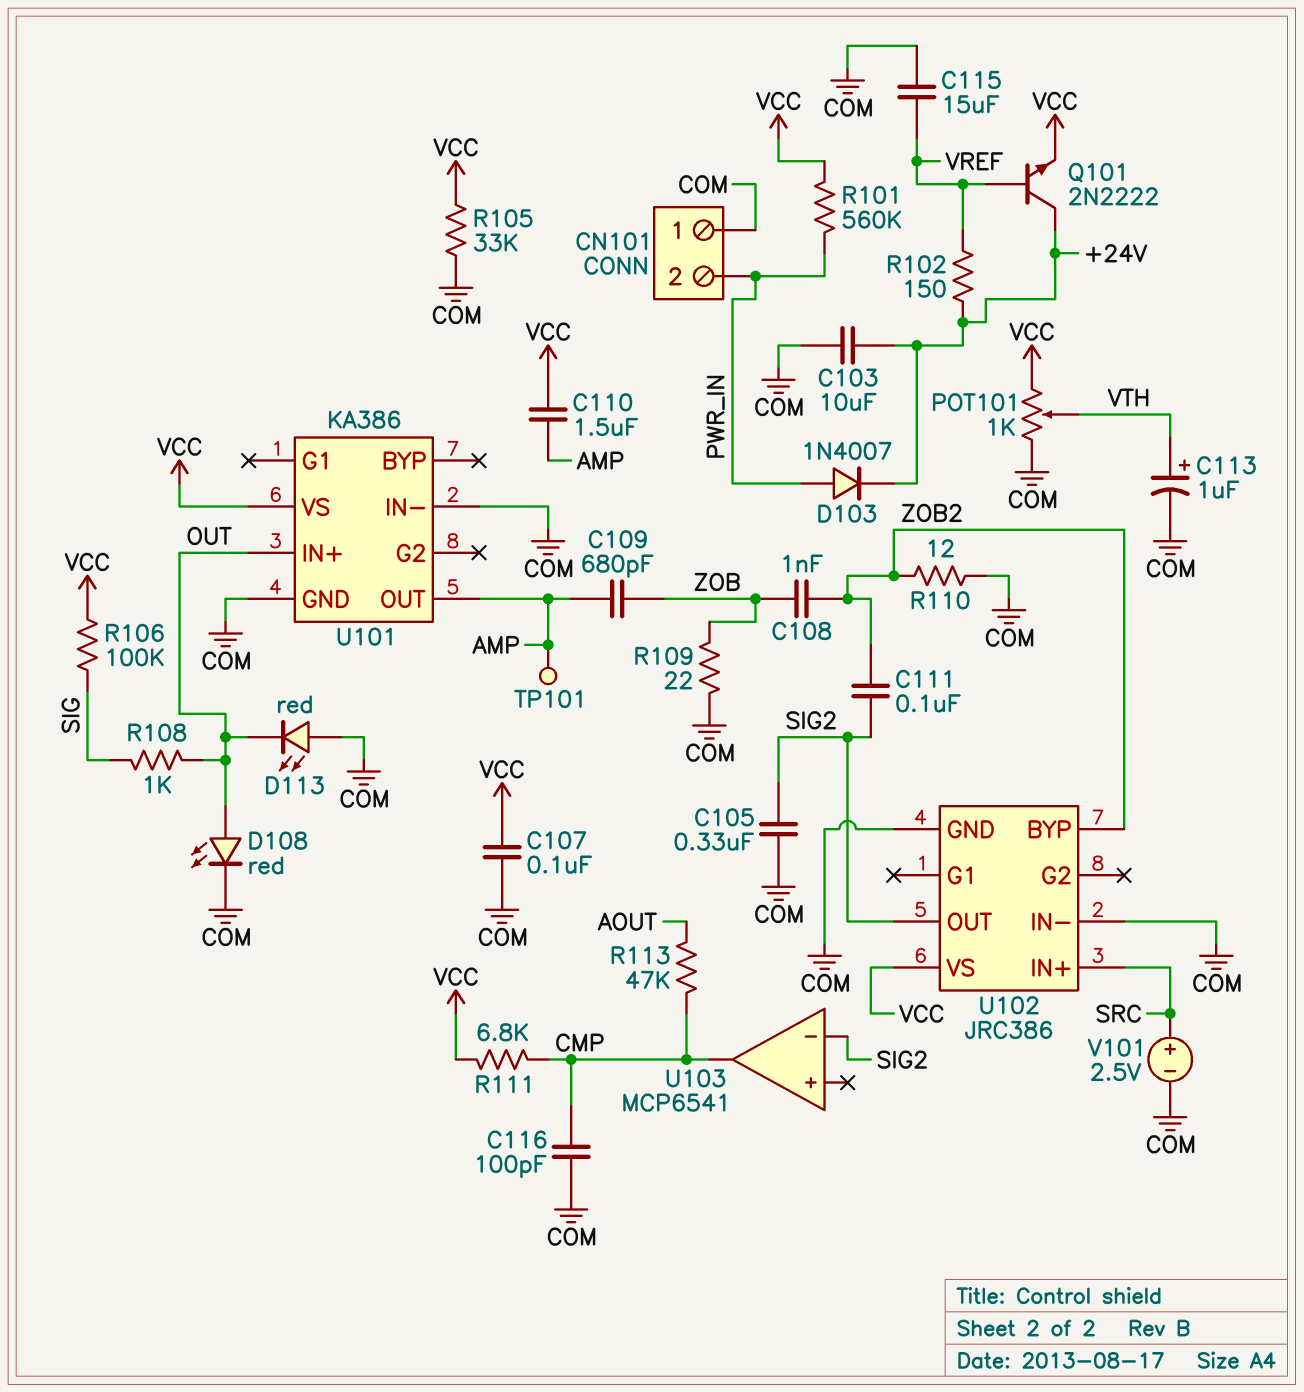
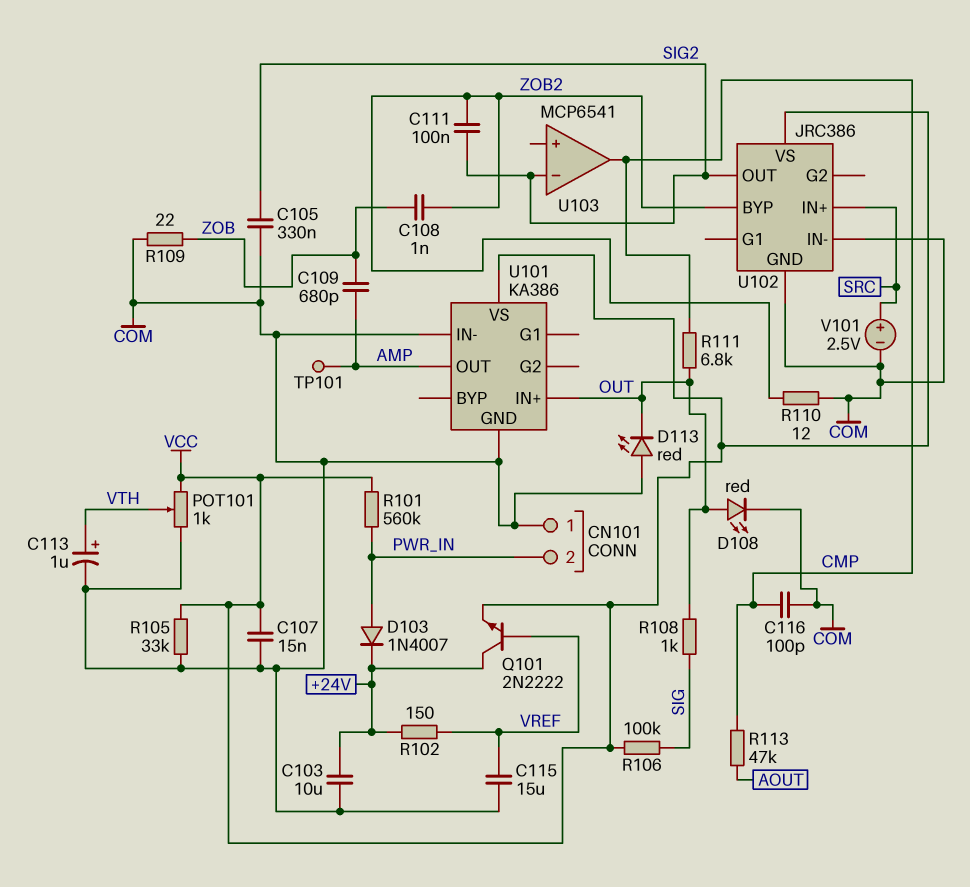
C107: 100nF (COM, VCC) -> 15nF (COM, VCC)
C110: 1.5uF (AMP, VCC) -> none
R111: 6.8k (CMP, VCC) -> 6.8k (CMP, OUT)

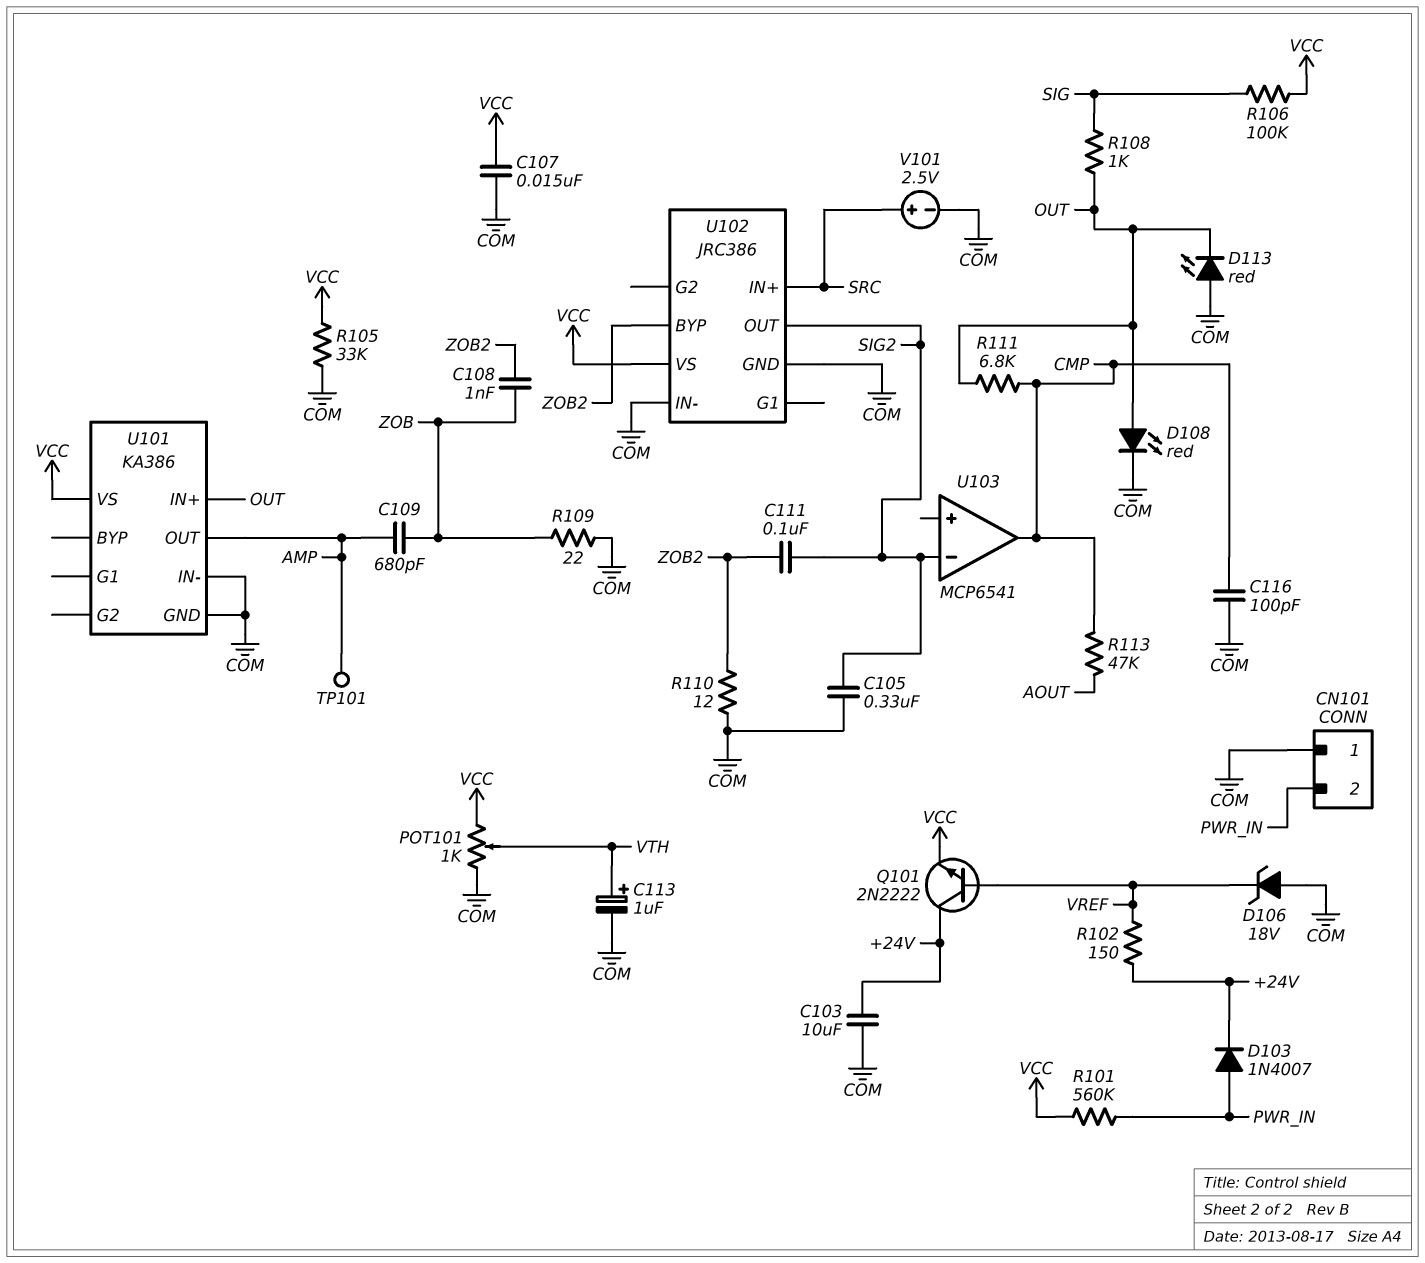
C115: 15uF (COM, VREF) -> none
D106: none -> zener 18V (A COM, K VREF)

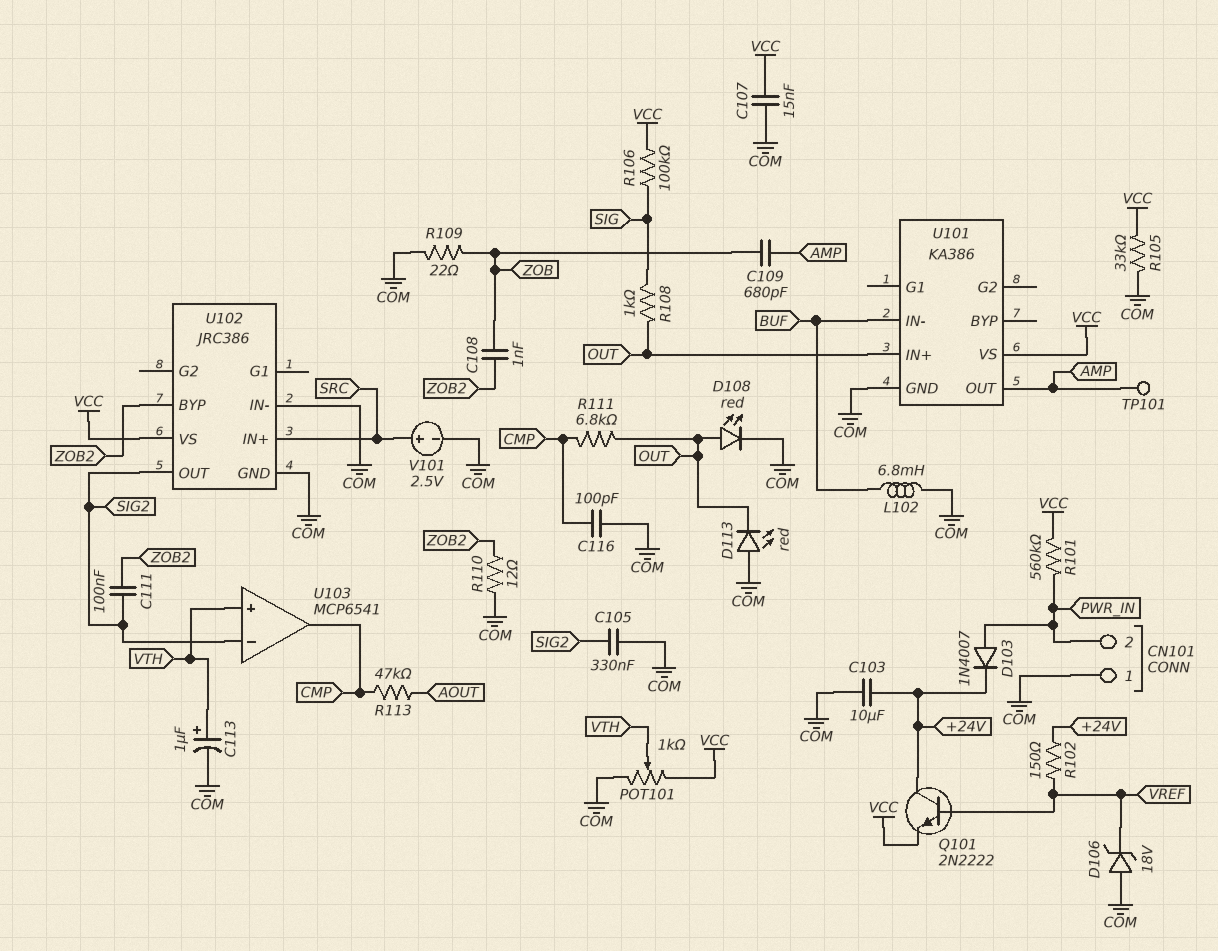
L102: none -> 6.8mH (BUF, COM)
U101 pin IN-: COM -> BUF
U103 pin in+: none -> VTH

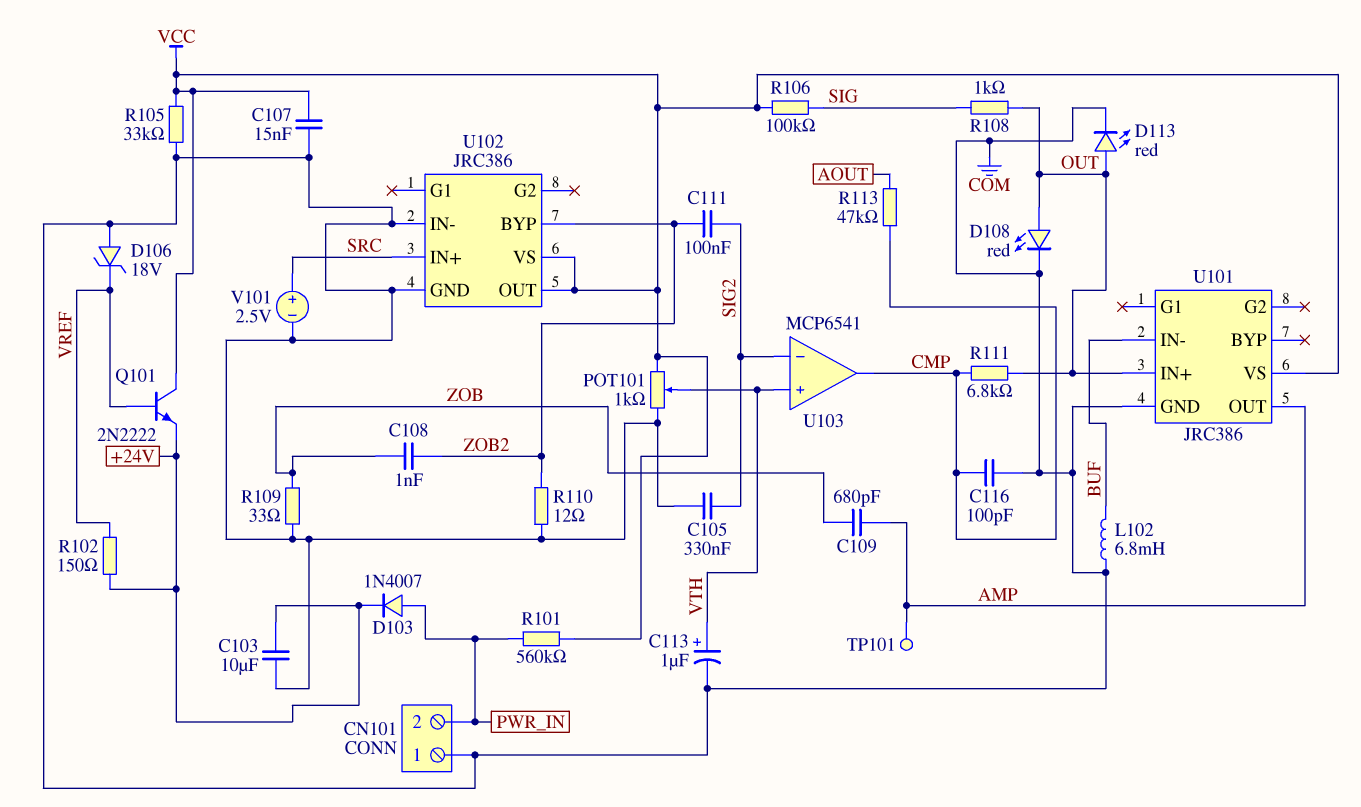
D113: LED red (A COM, K OUT) -> LED red (A OUT, K COM)
Q101: NPN 2N2222 (B VREF, C +24V, E VCC) -> NPN 2N2222 (B VREF, C VCC, E +24V)
R109: 22 (COM, ZOB) -> 33 (COM, ZOB)
U101: KA386 -> JRC386
U102 pin OUT: SIG2 -> VCC

